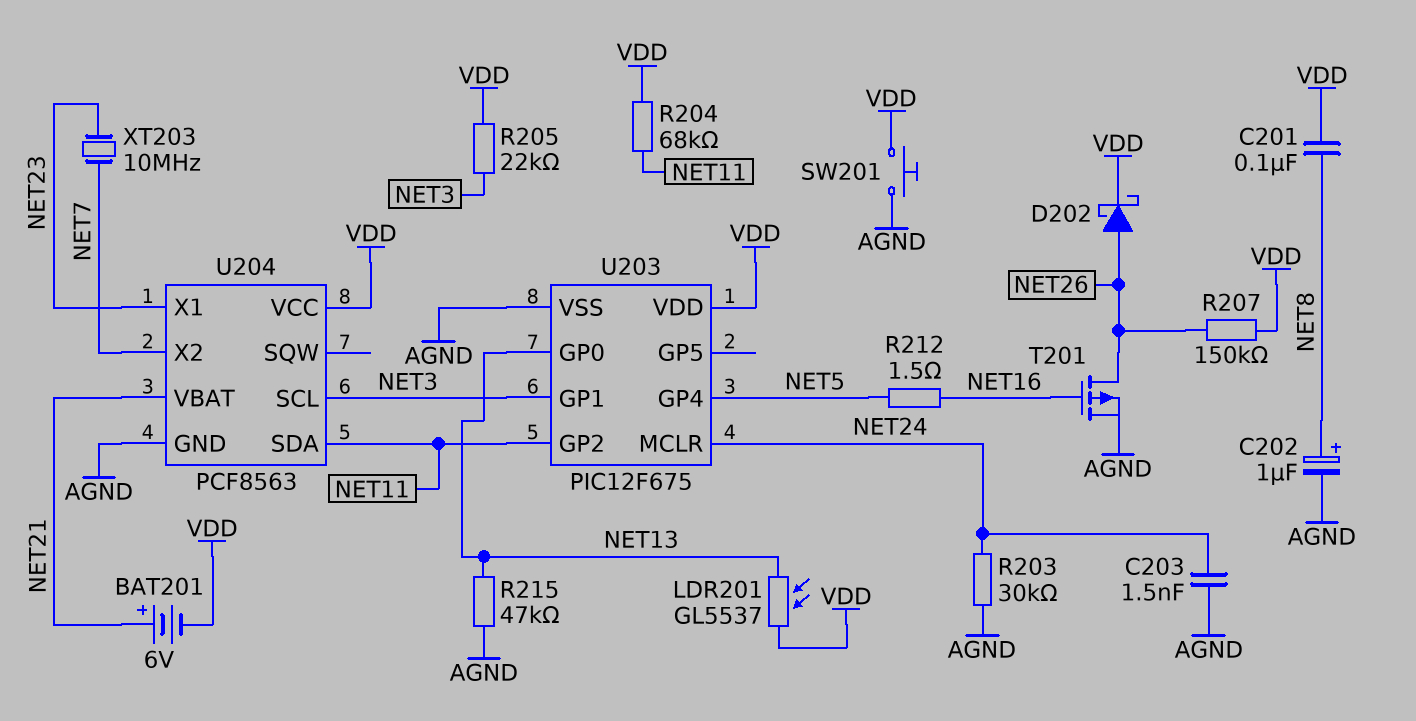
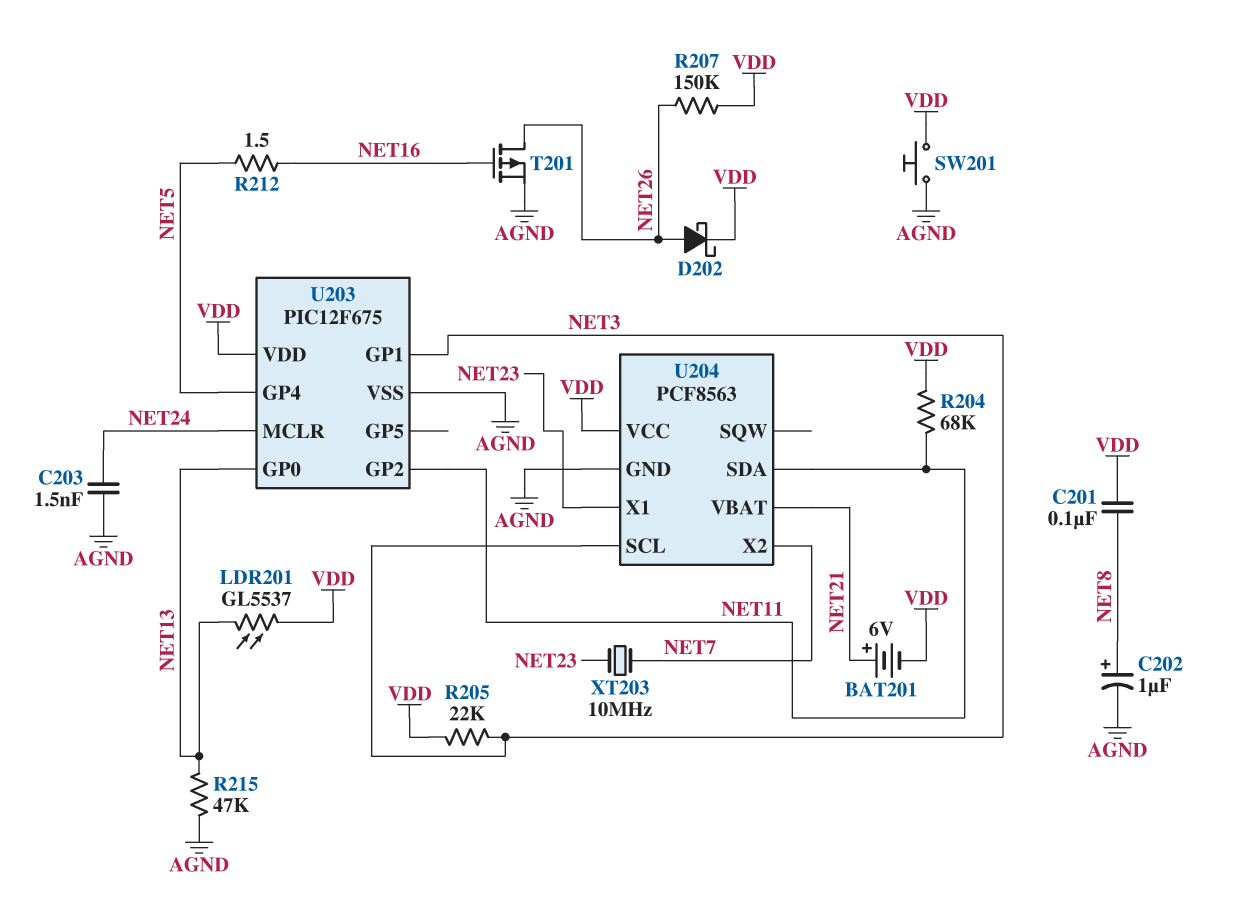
R203: 30k (AGND, NET24) -> none

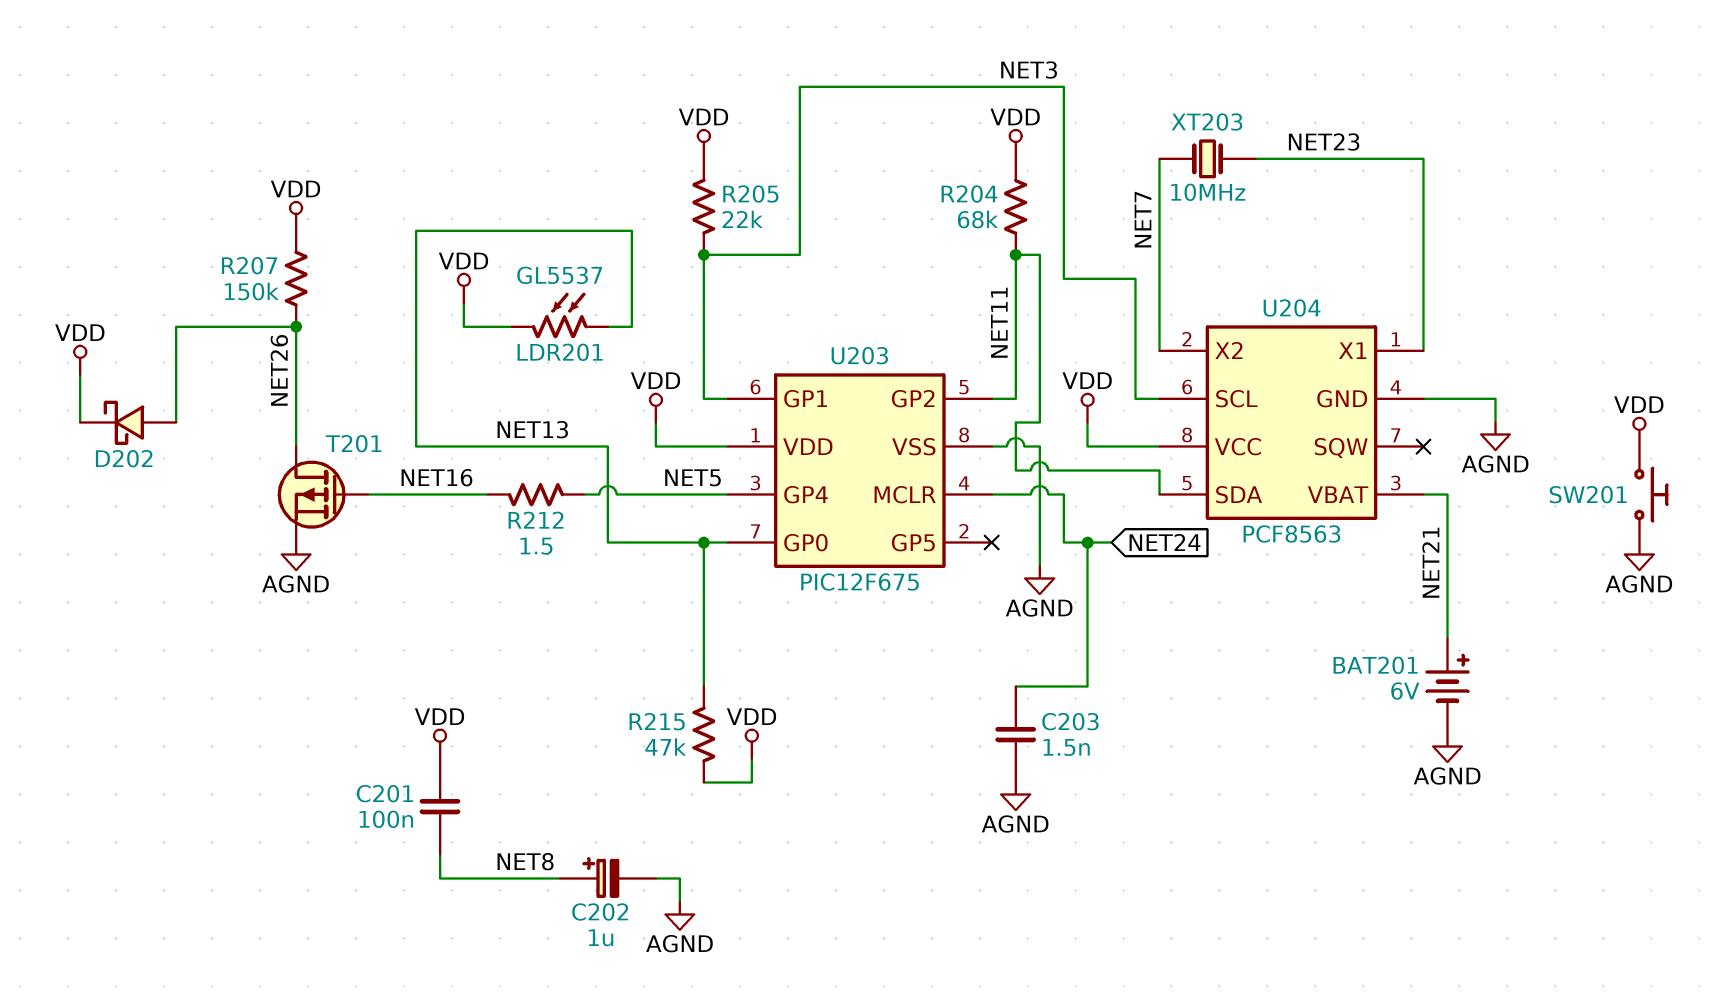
BAT201: 6V (plus NET21, minus VDD) -> 6V (plus NET21, minus AGND)
R215: 47k (AGND, NET13) -> 47k (NET13, VDD)

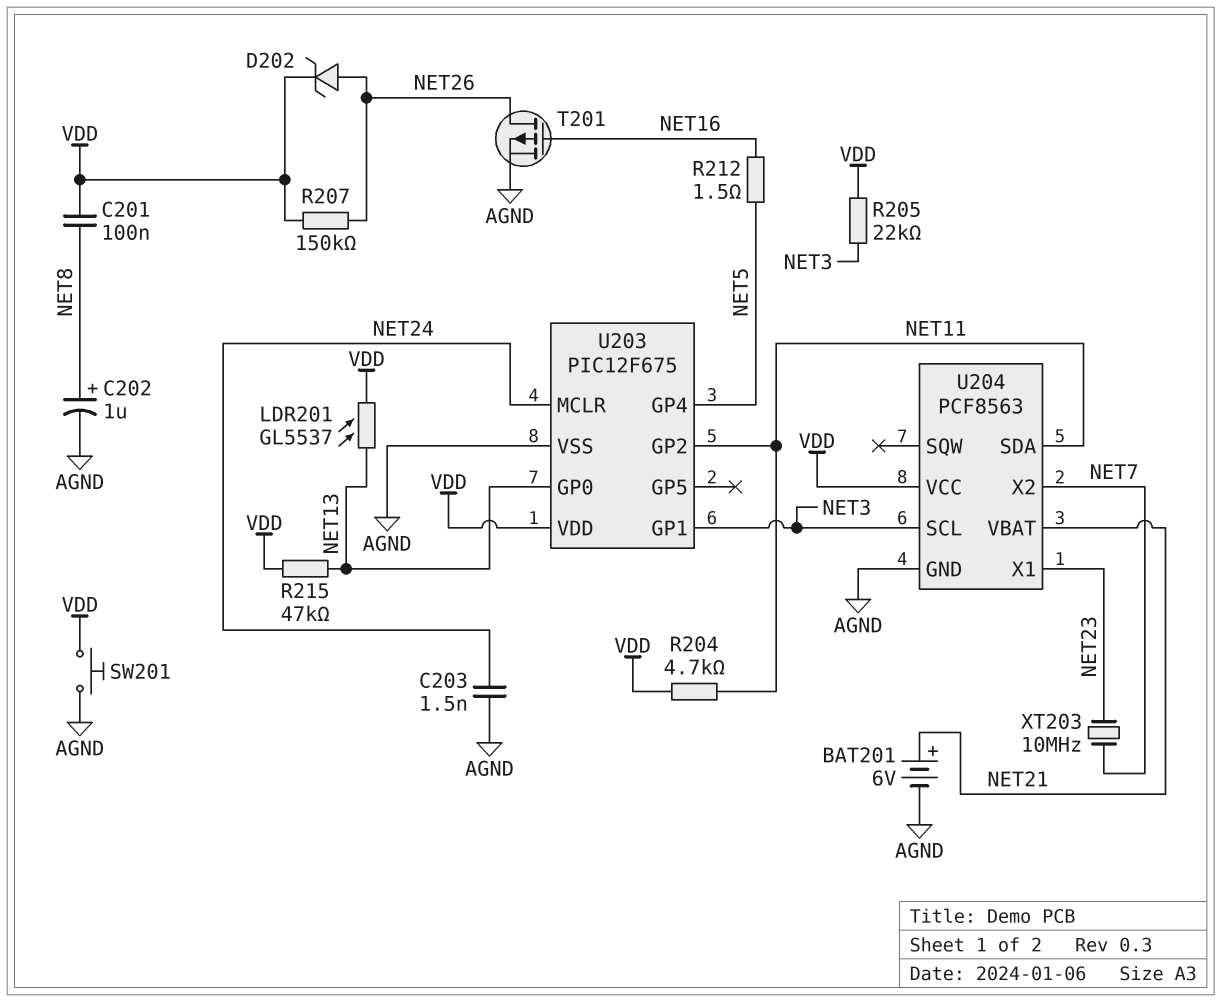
D202: schottky (A NET26, K VDD) -> zener (A NET26, K VDD)
R204: 68k (NET11, VDD) -> 4.7k (NET11, VDD)

